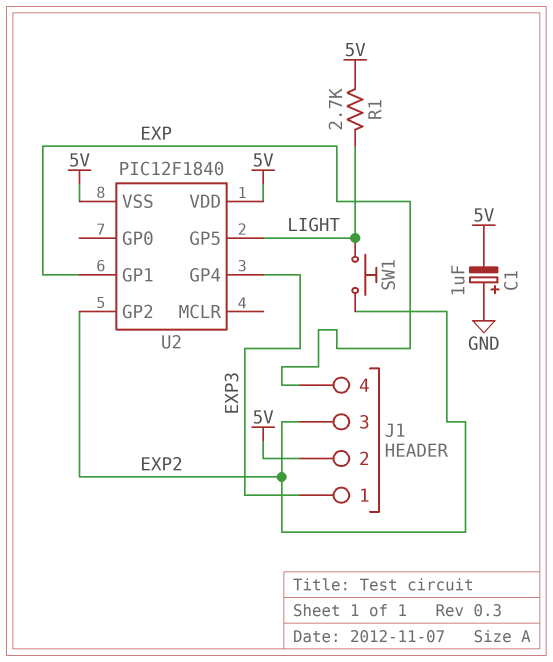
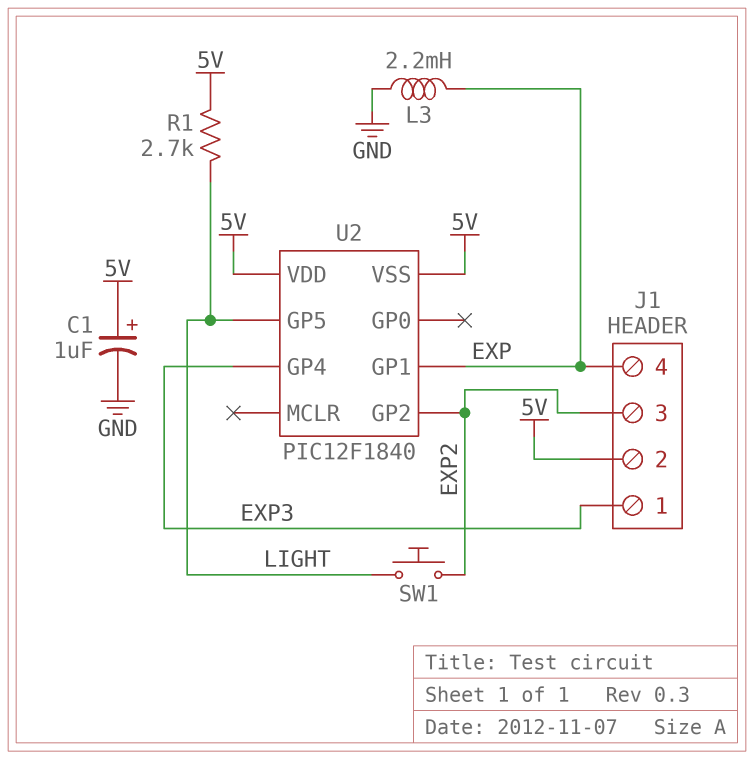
C1: 1uF (plus GND, minus 5V) -> 1uF (plus 5V, minus GND)
L3: none -> 2.2mH (EXP, GND)

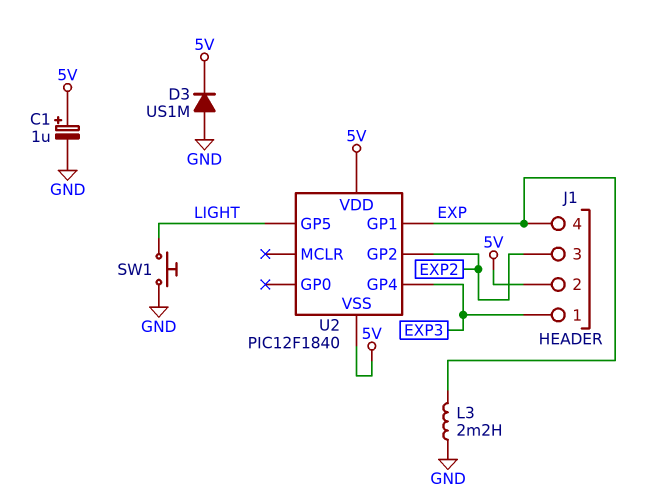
D3: none -> diode US1M (A GND, K 5V)
R1: 2.7k (5V, LIGHT) -> none
SW1: button (EXP2, LIGHT) -> button (GND, LIGHT)

